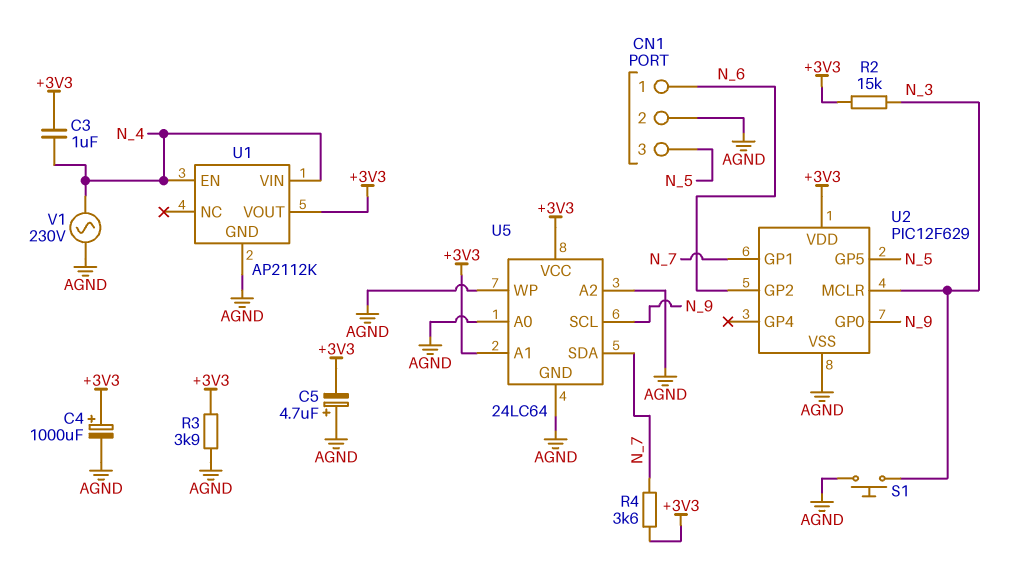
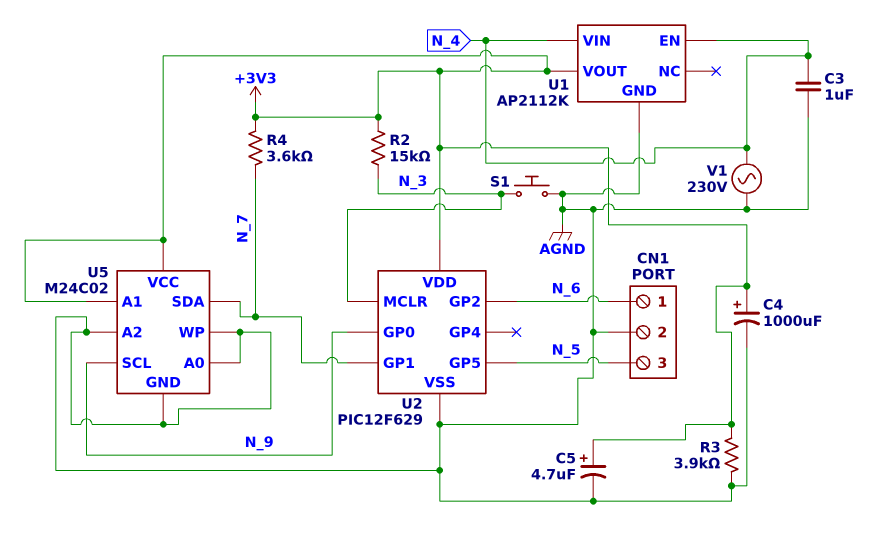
C3: 1uF (+3V3, N_4) -> 1uF (AGND, N_4)
C5: 4.7uF (plus AGND, minus +3V3) -> 4.7uF (plus +3V3, minus AGND)
U5: 24LC64 -> M24C02

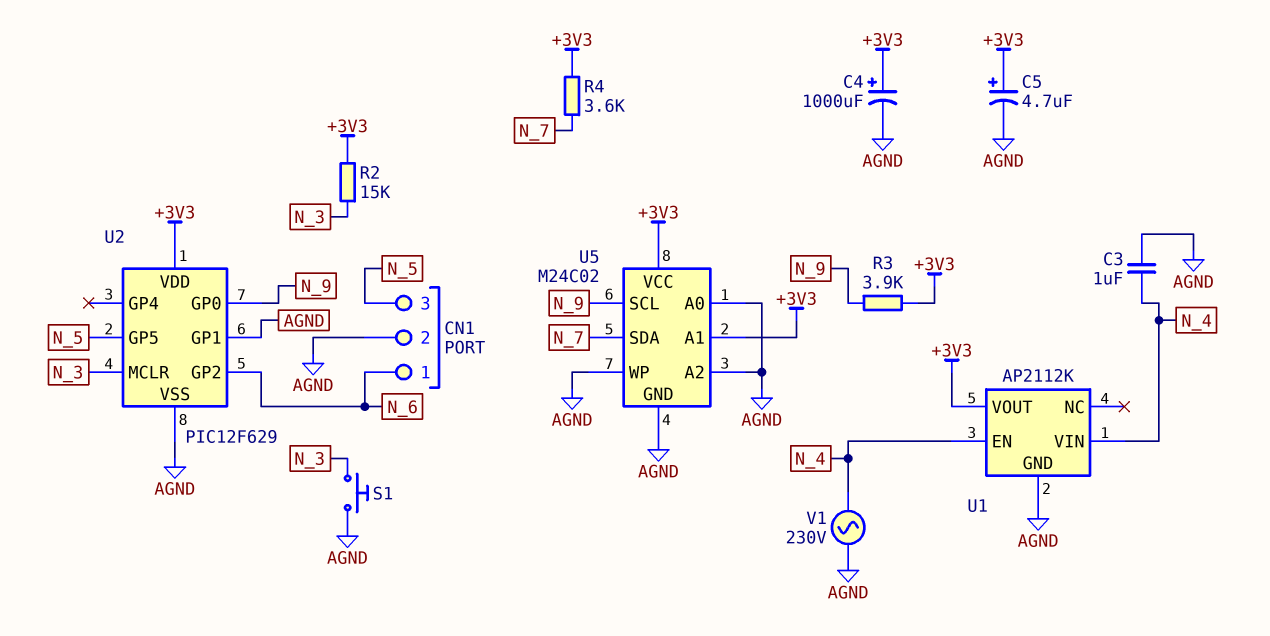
R3: 3.9k (+3V3, AGND) -> 3.9k (+3V3, N_9)
U2 pin GP1: N_7 -> AGND

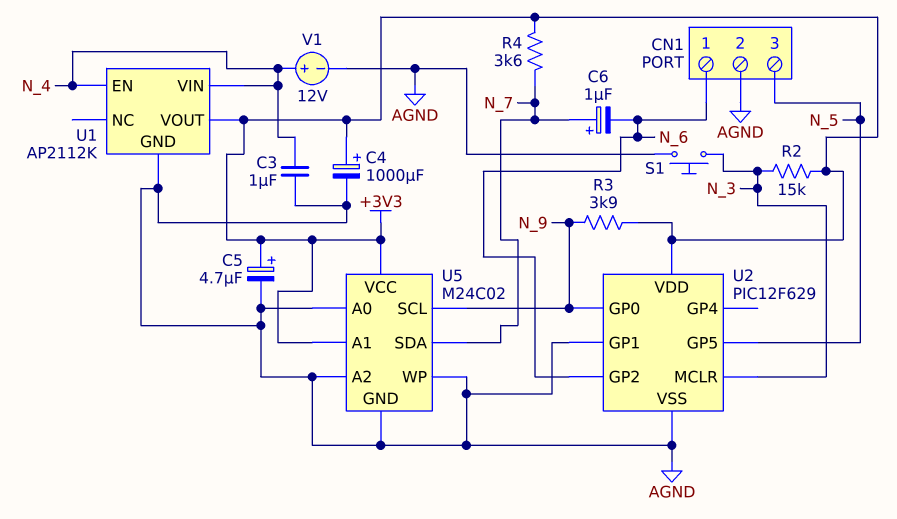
C6: none -> 1uF (plus N_7, minus N_6)
V1: AC 230V (AGND, N_4) -> 12V (plus N_4, minus AGND)

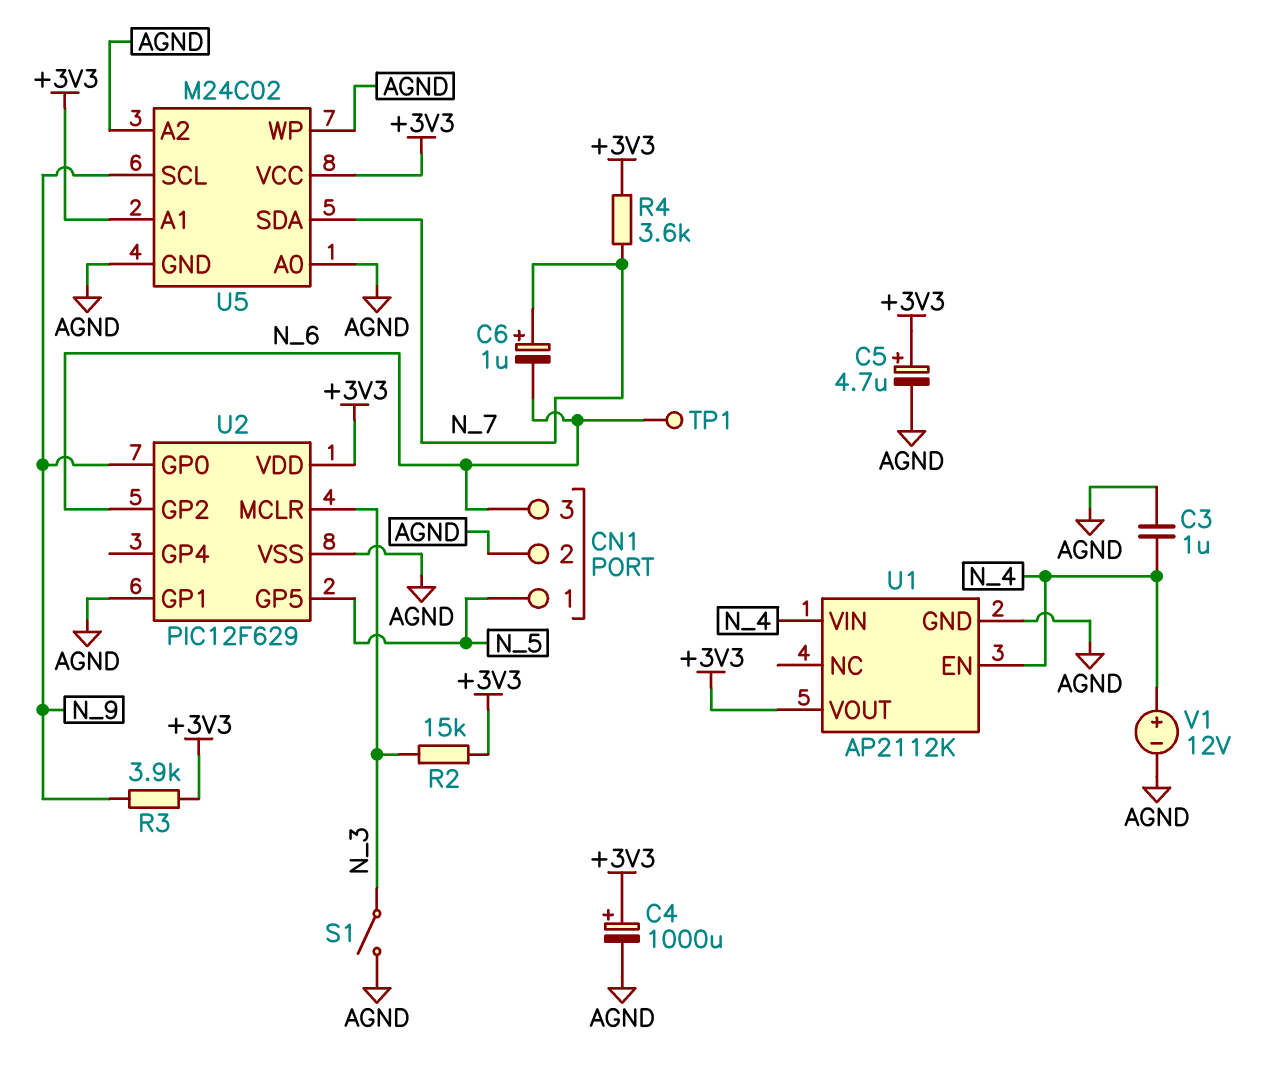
CN1 pin 1: N_6 -> N_5
CN1 pin 3: N_5 -> N_6
S1: button (AGND, N_3) -> switch (AGND, N_3)
TP1: none -> test point (N_6)

